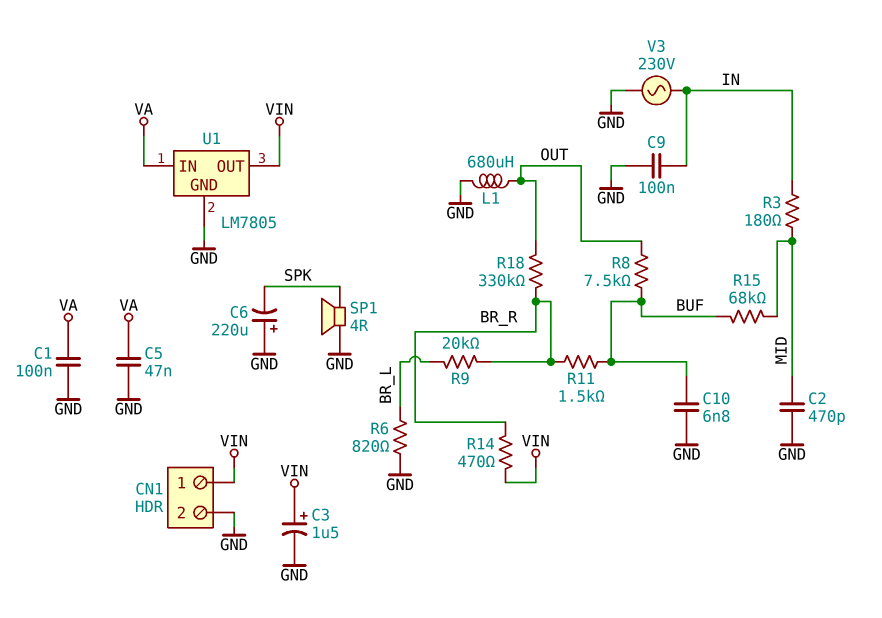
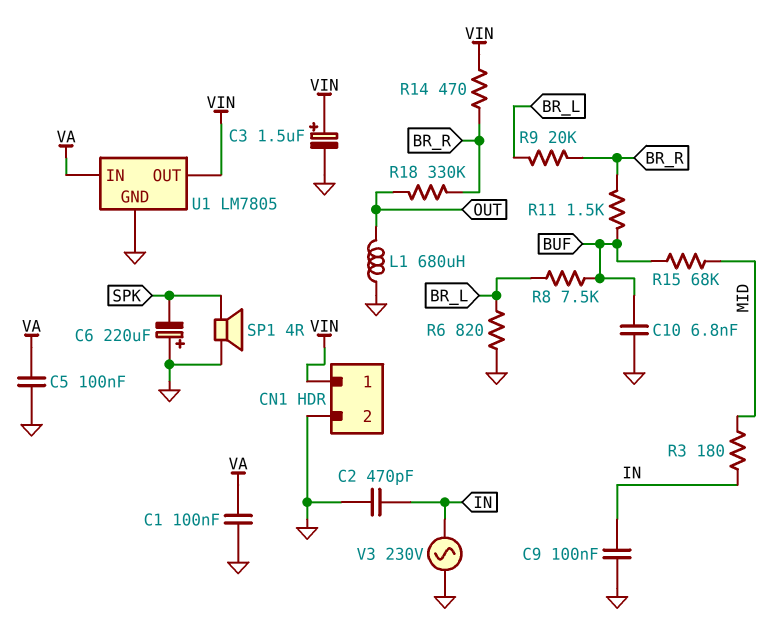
C2: 470pF (GND, MID) -> 470pF (GND, IN)
C5: 47nF (GND, VA) -> 100nF (GND, VA)
R8: 7.5k (BUF, OUT) -> 7.5k (BR_L, BUF)

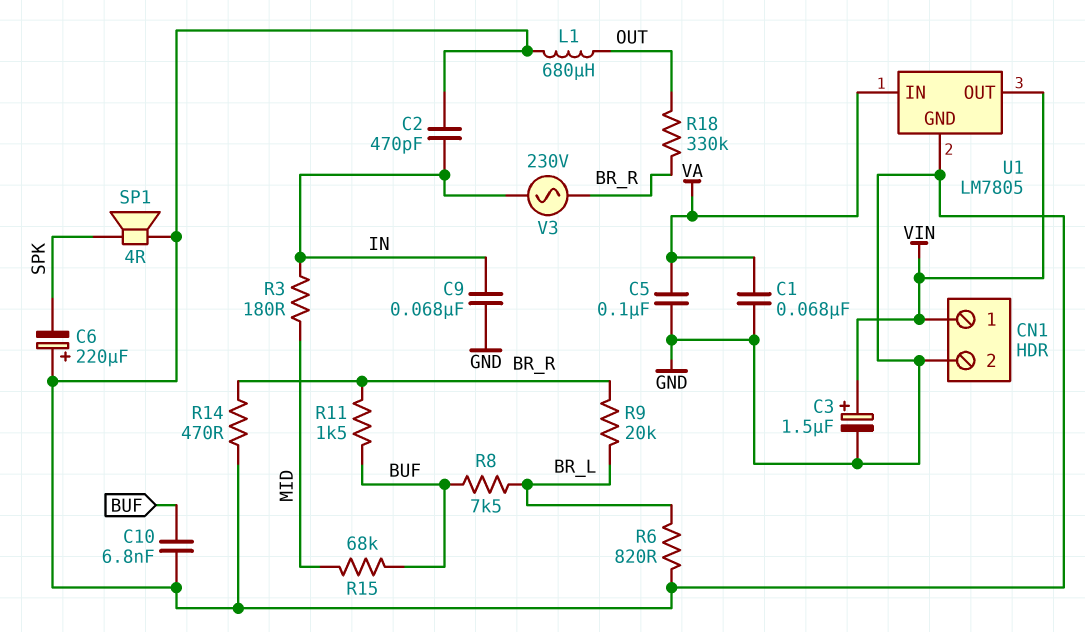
C1: 100nF (GND, VA) -> 68nF (GND, VA)
C9: 100nF (GND, IN) -> 68nF (GND, IN)
R14: 470 (BR_R, VIN) -> 470 (BR_R, GND)
V3: AC 230V (GND, IN) -> AC 230V (BR_R, IN)

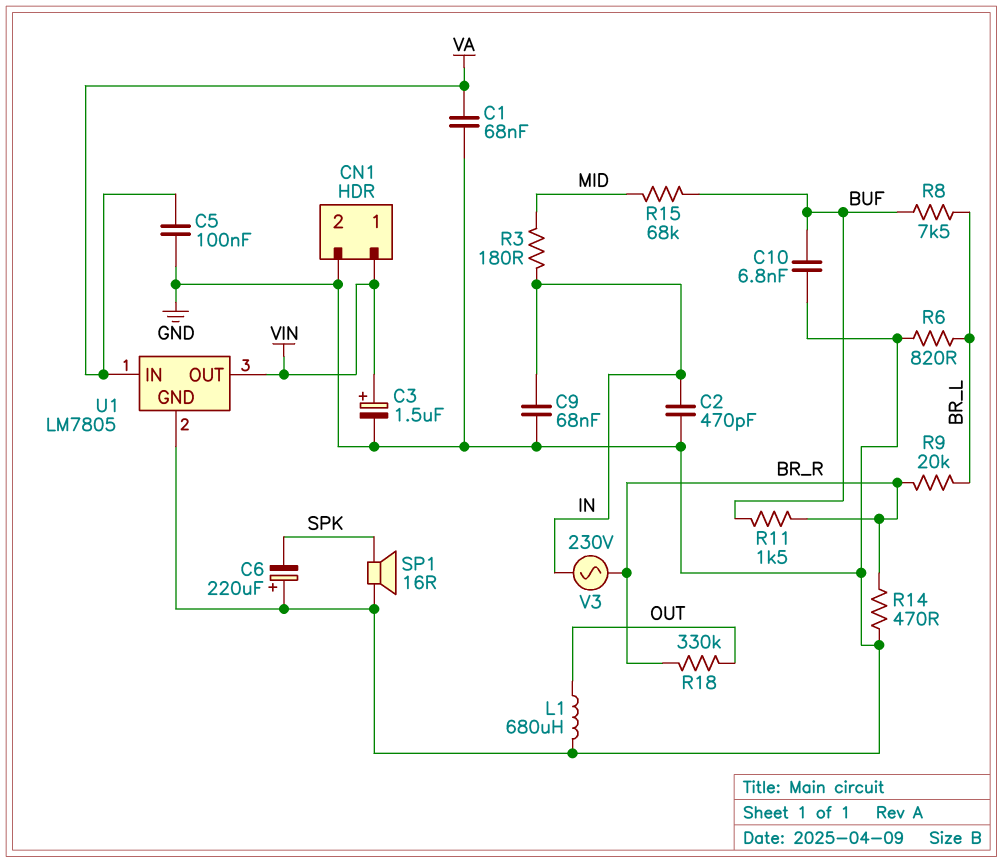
SP1: speaker 4R (GND, SPK) -> speaker 16R (GND, SPK)

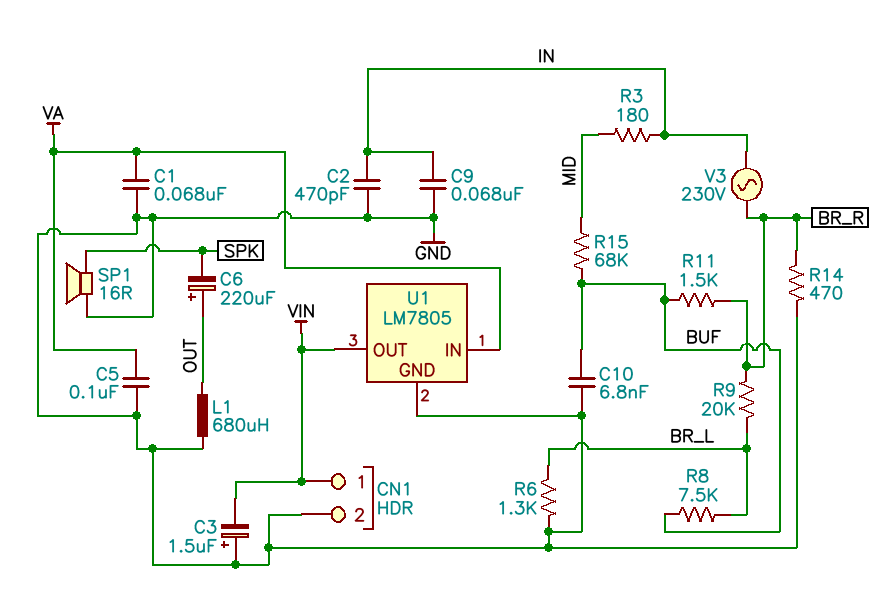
C3: 1.5uF (plus VIN, minus GND) -> 1.5uF (plus GND, minus VIN)
C6: 220uF (plus GND, minus SPK) -> 220uF (plus OUT, minus SPK)
R6: 820 (BR_L, GND) -> 1.3k (BR_L, GND)
R18: 330k (BR_R, OUT) -> none

